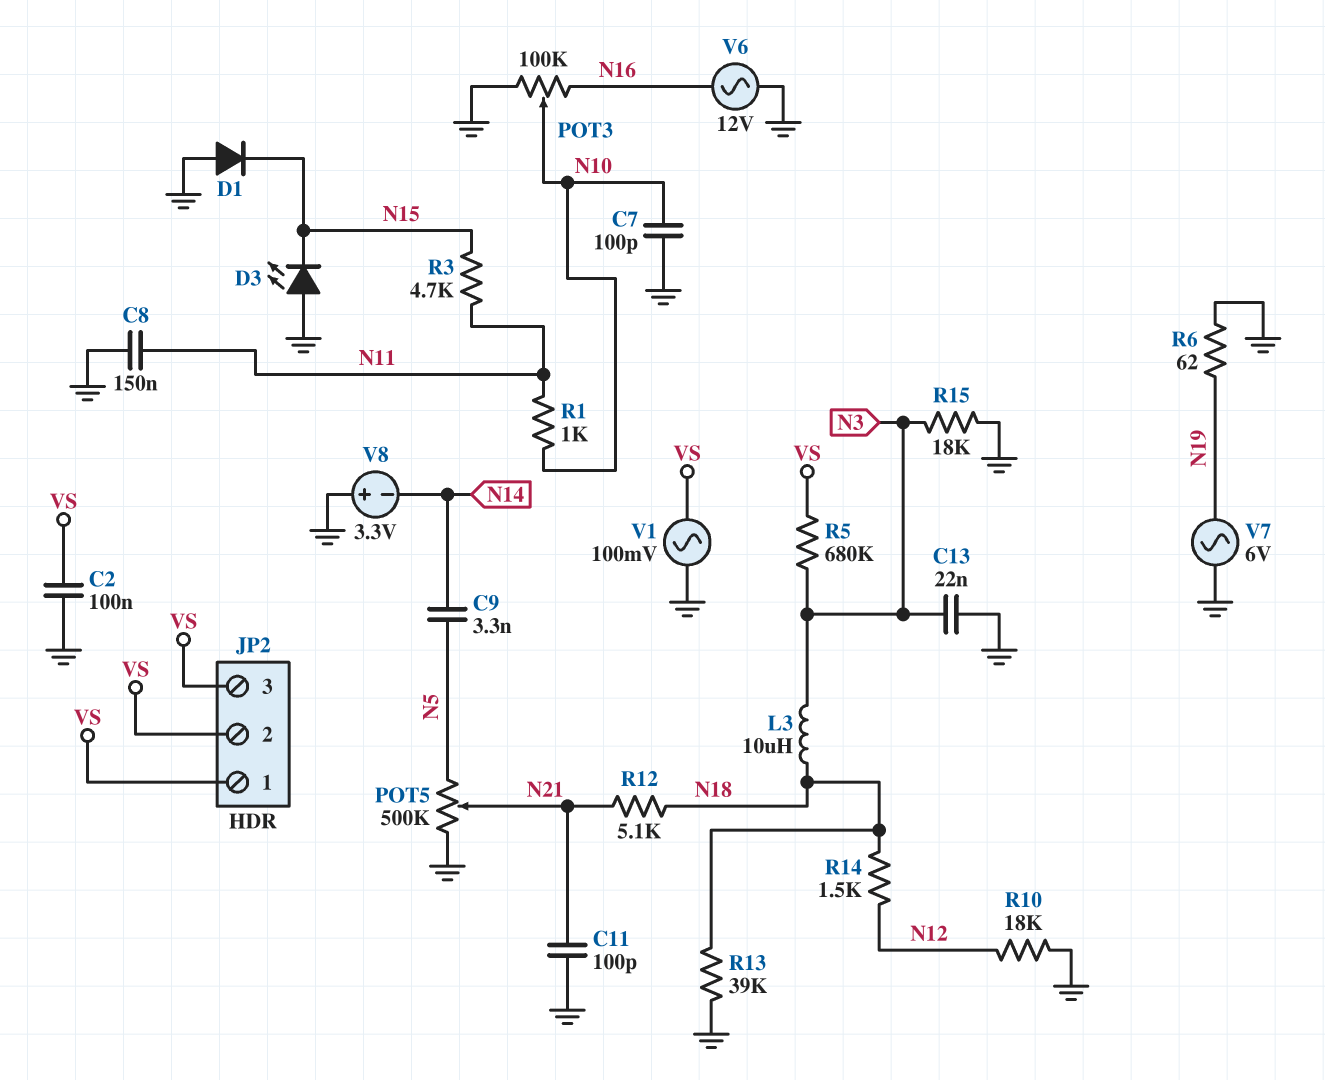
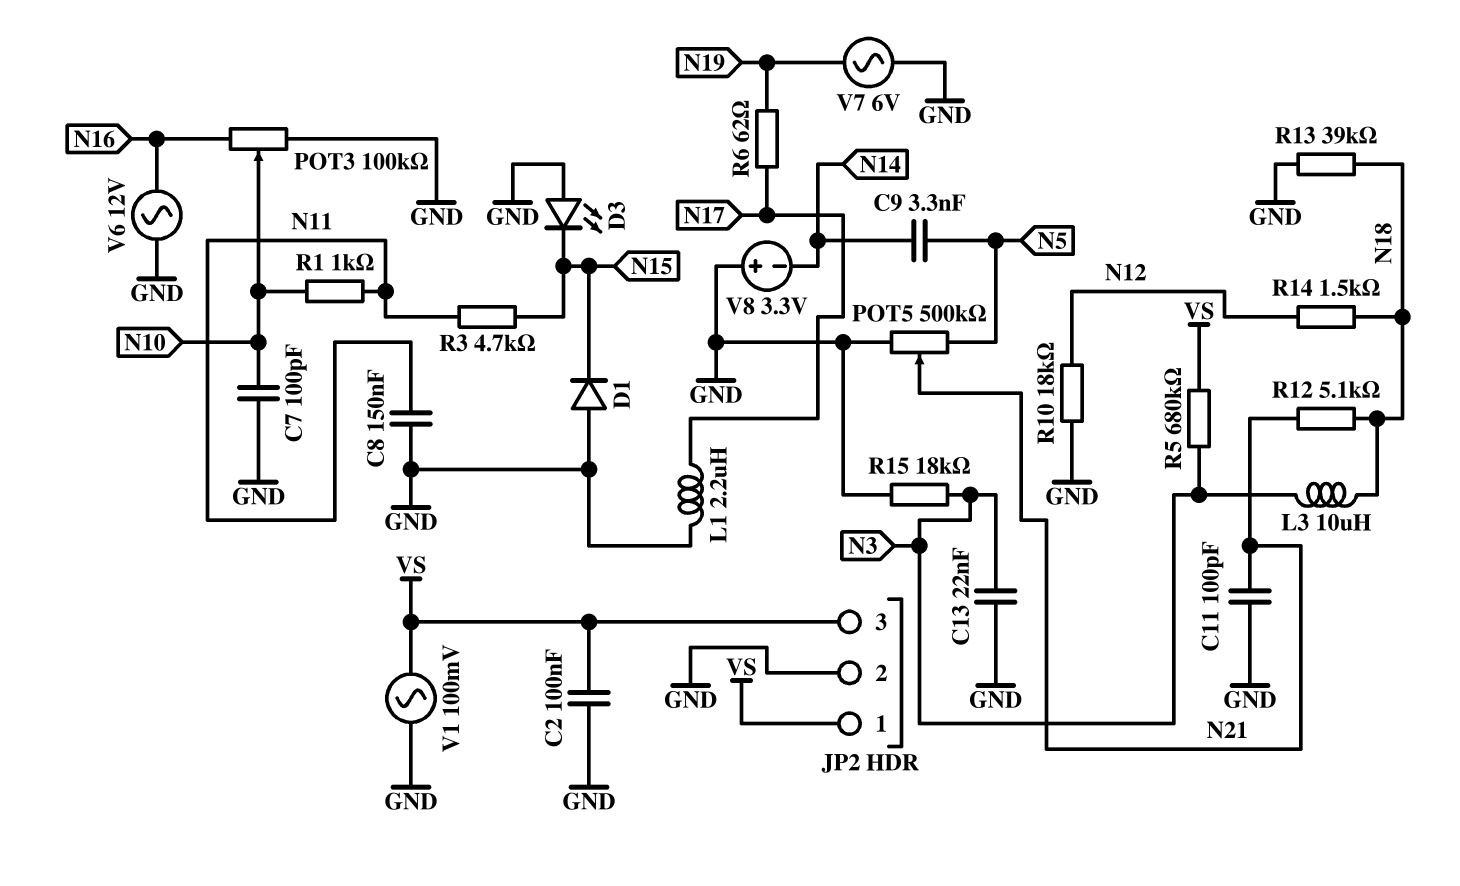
JP2 pin 2: VS -> GND
L1: none -> 2.2uH (GND, N17)
R6: 62 (GND, N19) -> 62 (N17, N19)

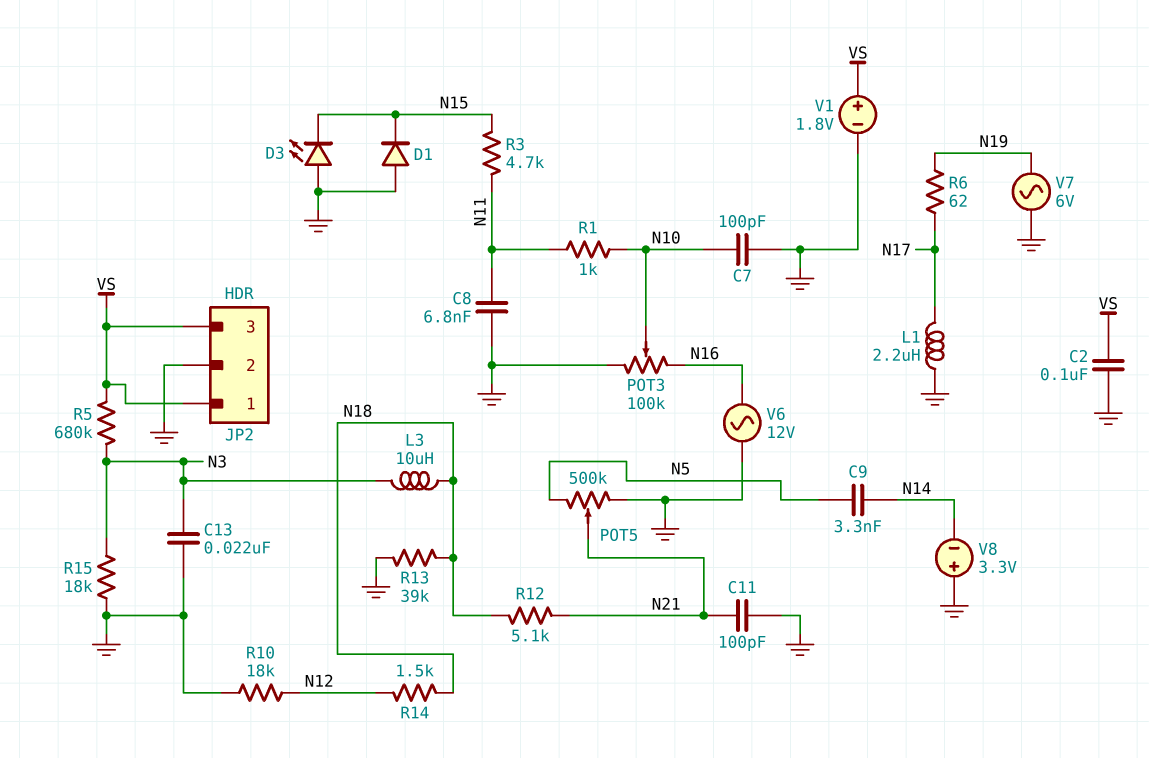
C8: 150nF (GND, N11) -> 6.8nF (GND, N11)
V1: AC 100mV (GND, VS) -> 1.8V (plus VS, minus GND)

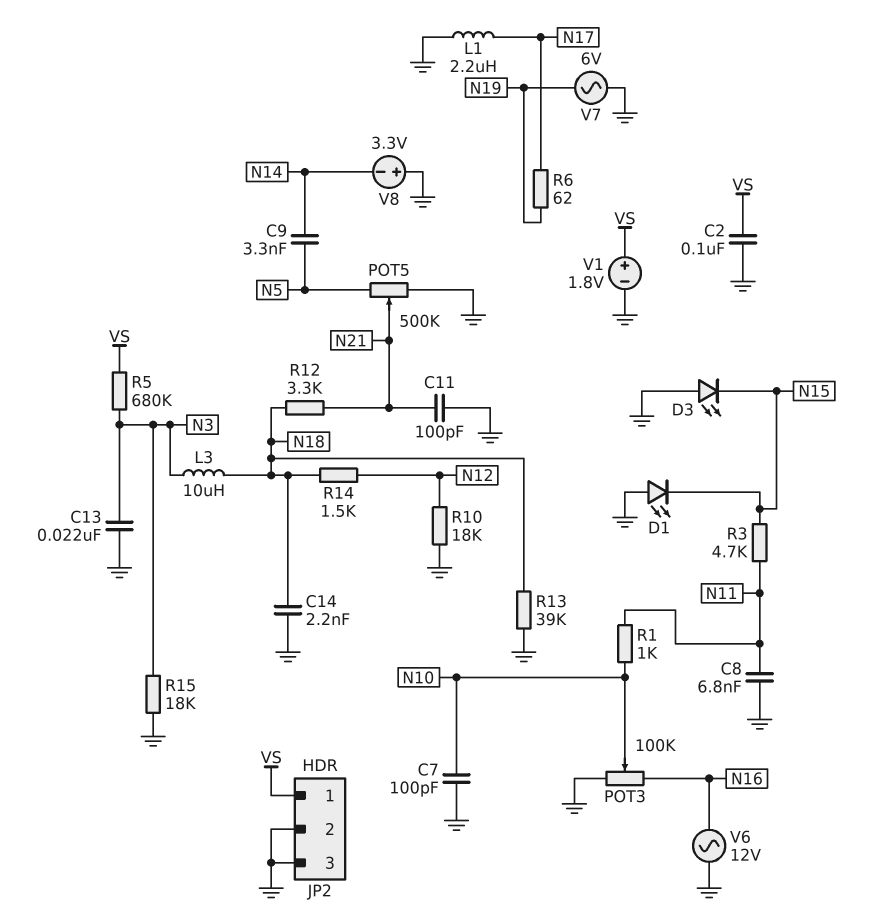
C14: none -> 2.2nF (GND, N18)
D1: diode (A GND, K N15) -> LED (A GND, K N15)
JP2 pin 3: VS -> GND
R12: 5.1k (N18, N21) -> 3.3k (N18, N21)

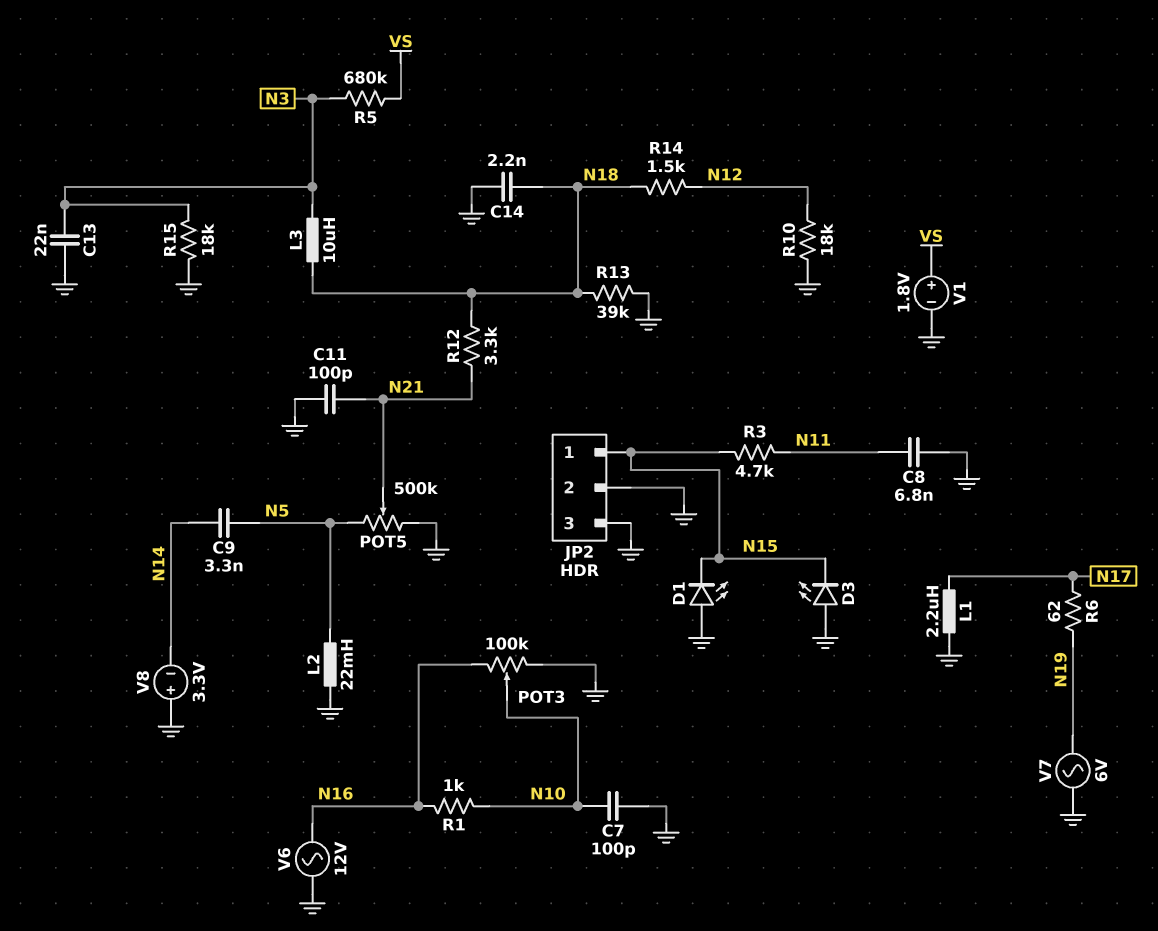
C2: 100nF (GND, VS) -> none
JP2 pin 1: VS -> N15
L2: none -> 22mH (GND, N5)
R1: 1k (N10, N11) -> 1k (N10, N16)

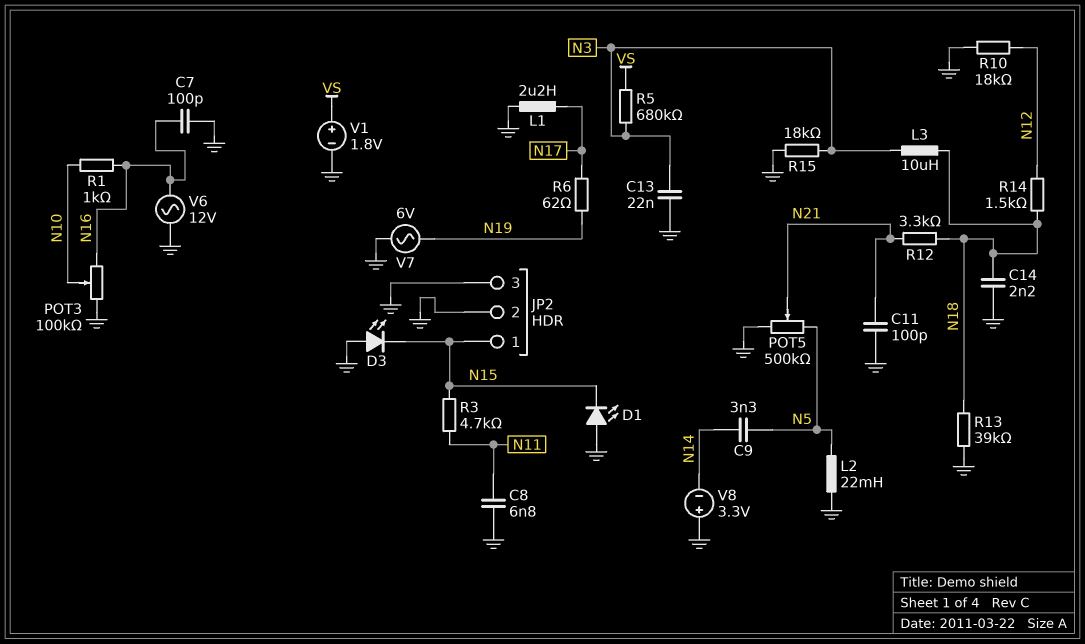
C7: 100pF (GND, N10) -> 100pF (GND, N16)

